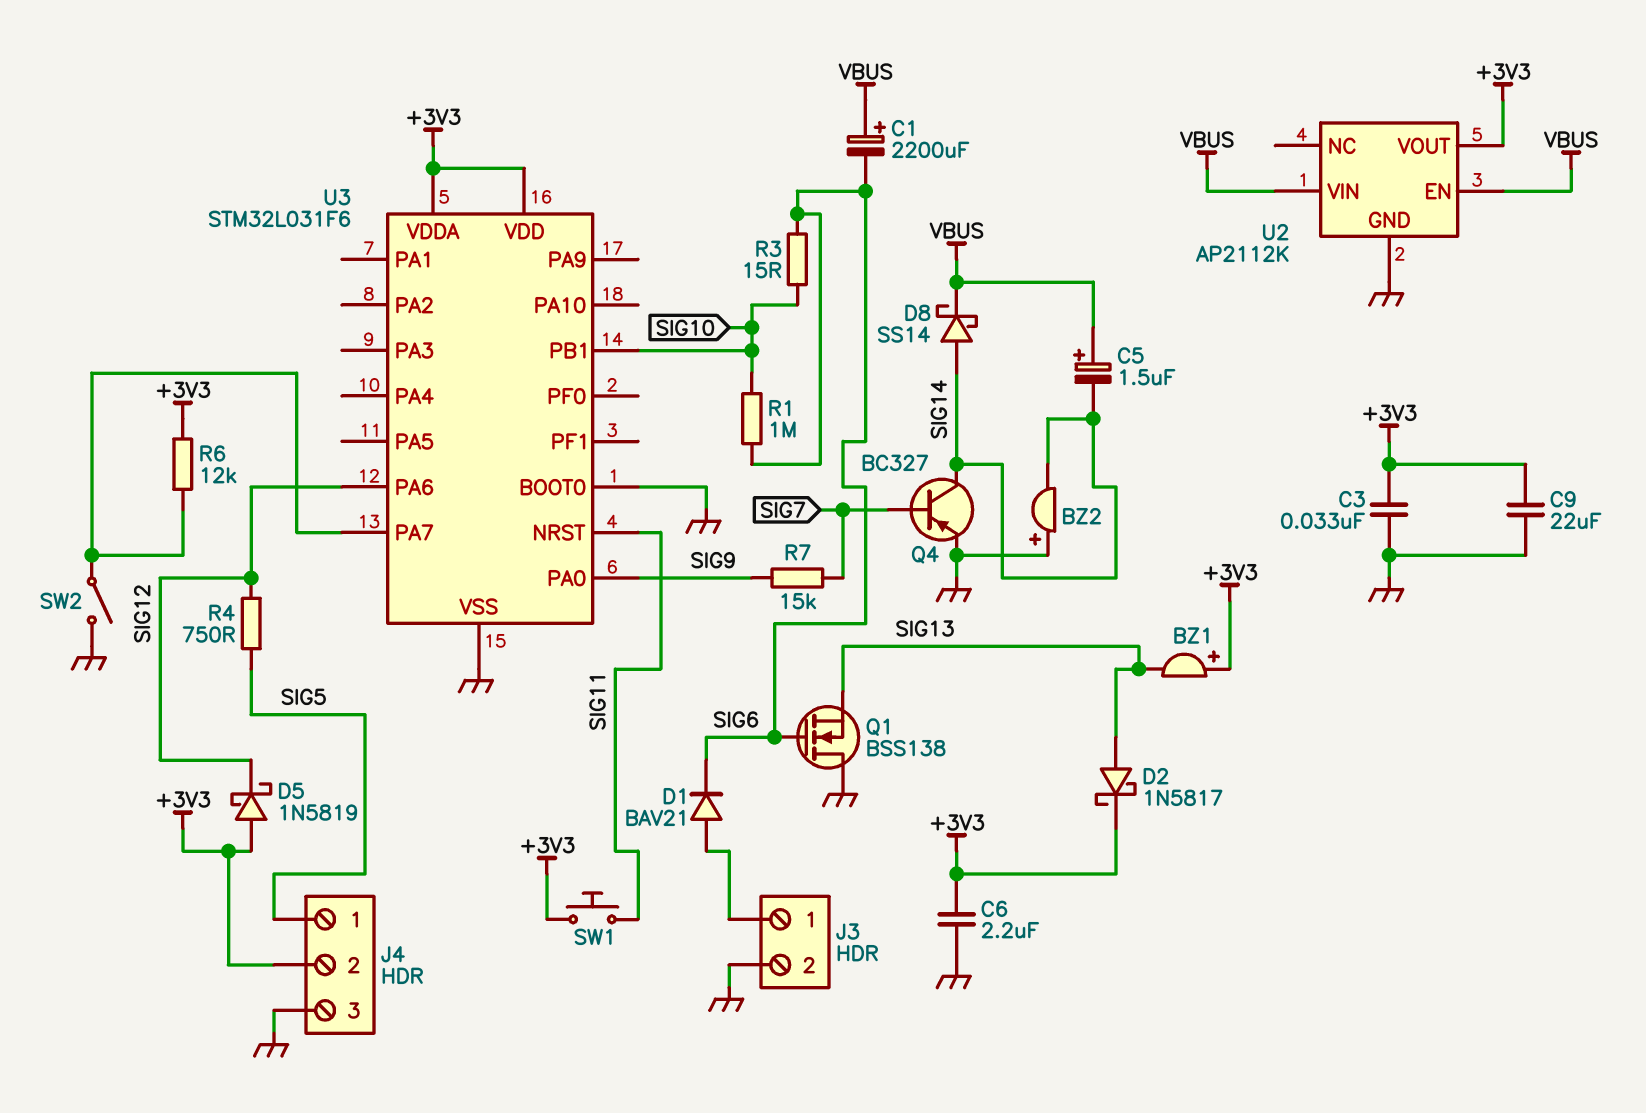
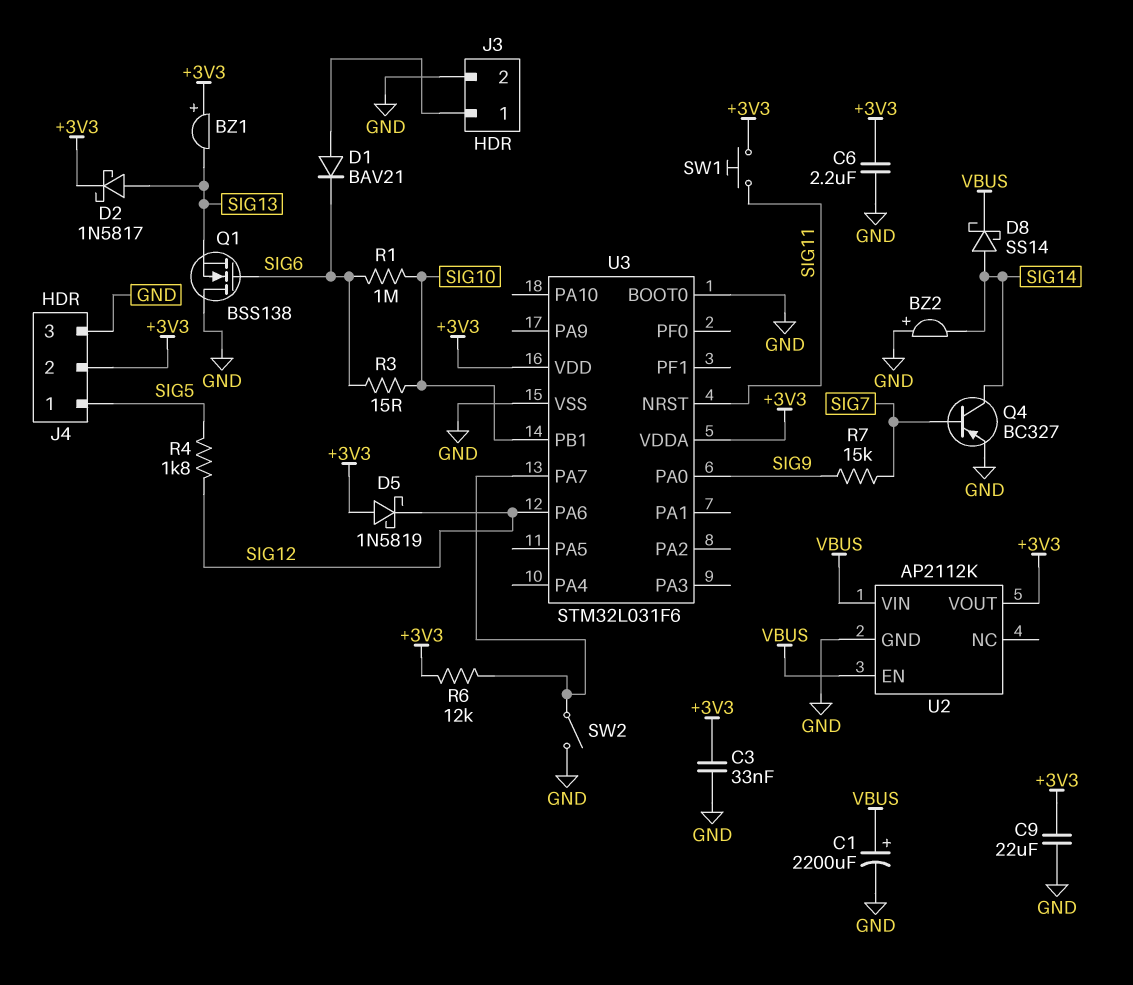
C1: 2200uF (plus VBUS, minus SIG6) -> 2200uF (plus VBUS, minus GND)
C5: 1.5uF (plus VBUS, minus SIG14) -> none
R4: 750 (SIG5, SIG12) -> 1.8k (SIG5, SIG12)

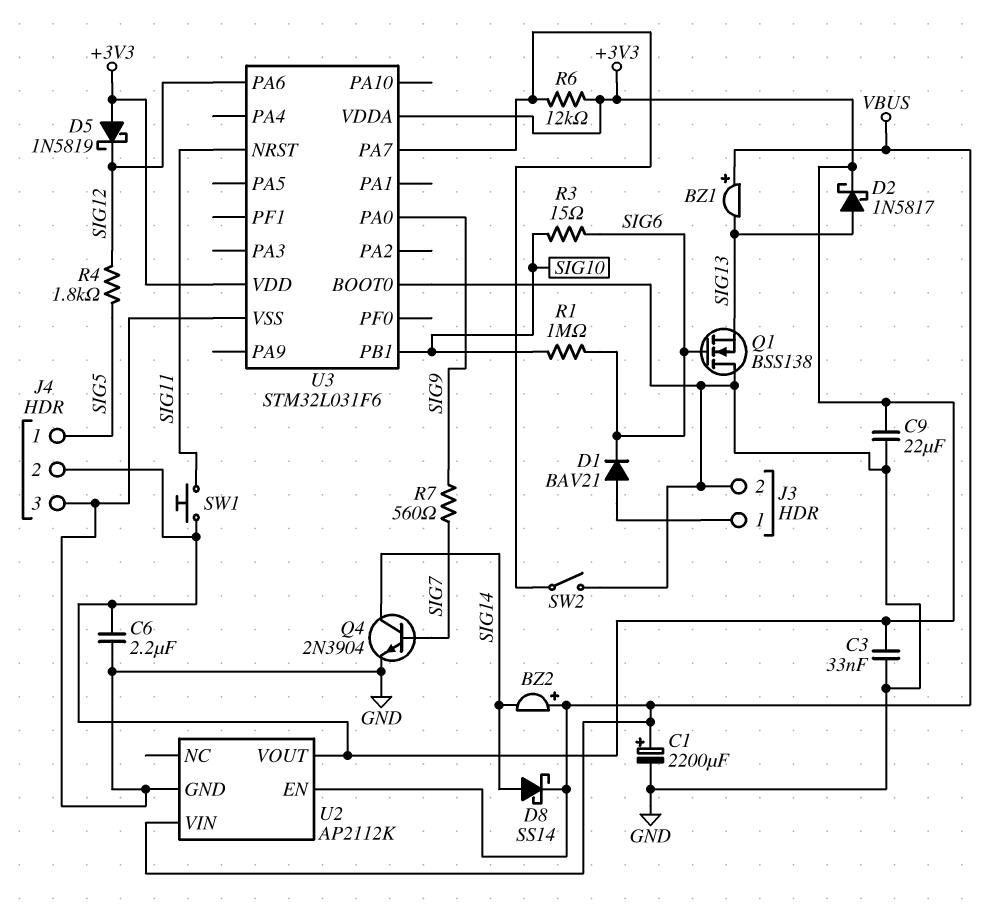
BZ1: buzzer (plus +3V3, minus SIG13) -> buzzer (plus VBUS, minus SIG13)
BZ2: buzzer (plus GND, minus SIG14) -> buzzer (plus VBUS, minus SIG14)
Q4: PNP BC327 (B SIG7, C SIG14, E GND) -> NPN 2N3904 (B SIG7, C SIG14, E GND)
R7: 15k (SIG7, SIG9) -> 560 (SIG7, SIG9)

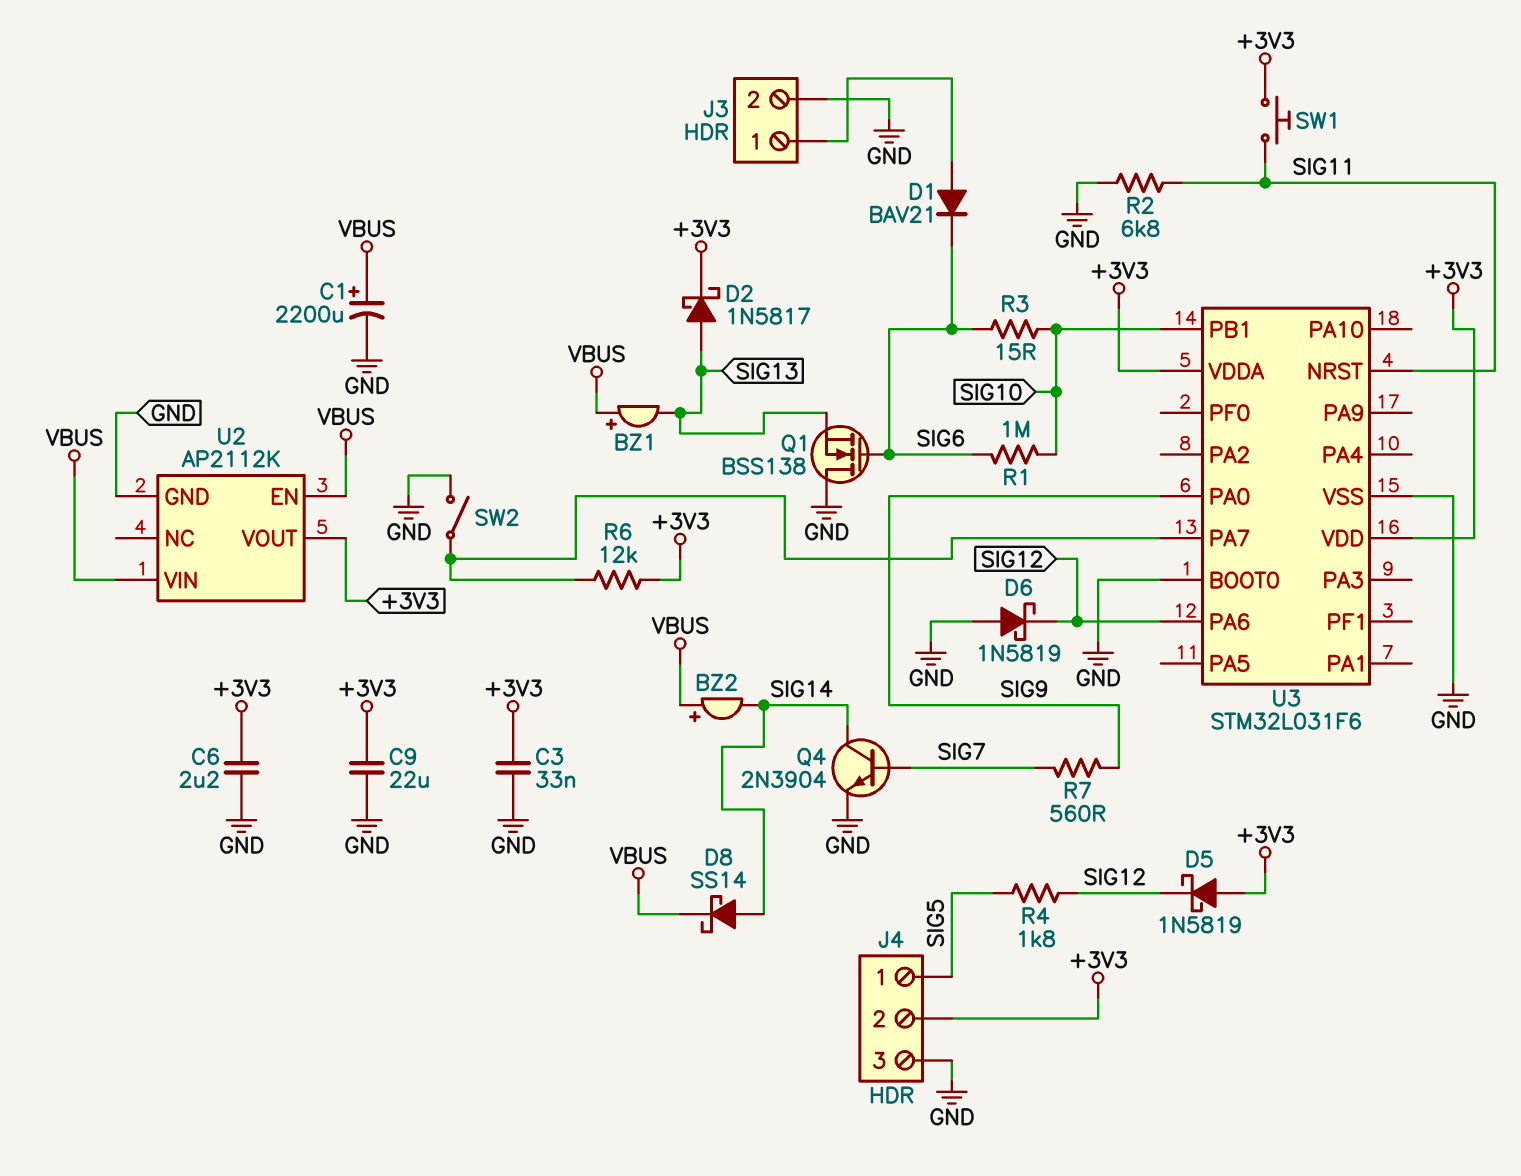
D6: none -> schottky 1N5819 (A GND, K SIG12)
R2: none -> 6.8k (GND, SIG11)

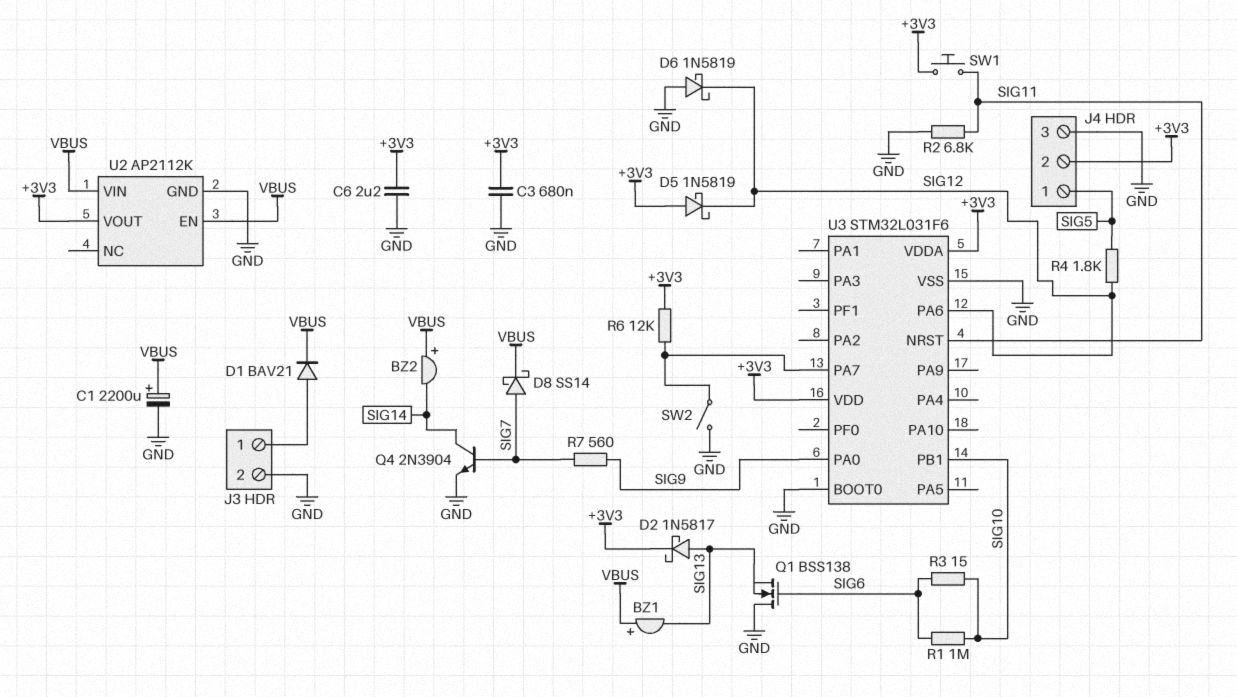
C3: 33nF (+3V3, GND) -> 680nF (+3V3, GND)
C9: 22uF (+3V3, GND) -> none
D1: diode BAV21 (A J3/1, K SIG6) -> diode BAV21 (A J3/1, K VBUS)
D8: schottky SS14 (A SIG14, K VBUS) -> schottky SS14 (A SIG7, K VBUS)

